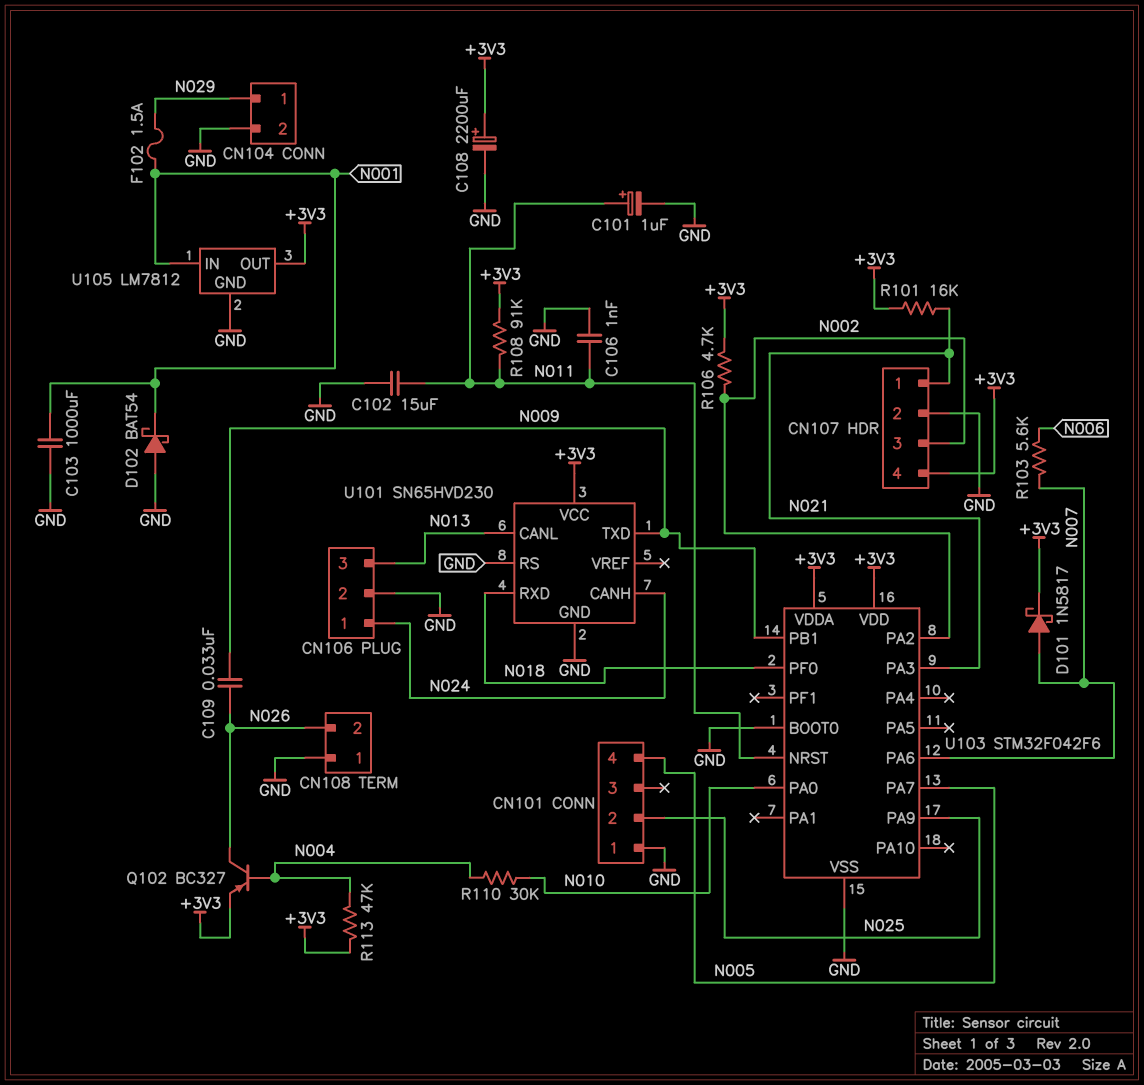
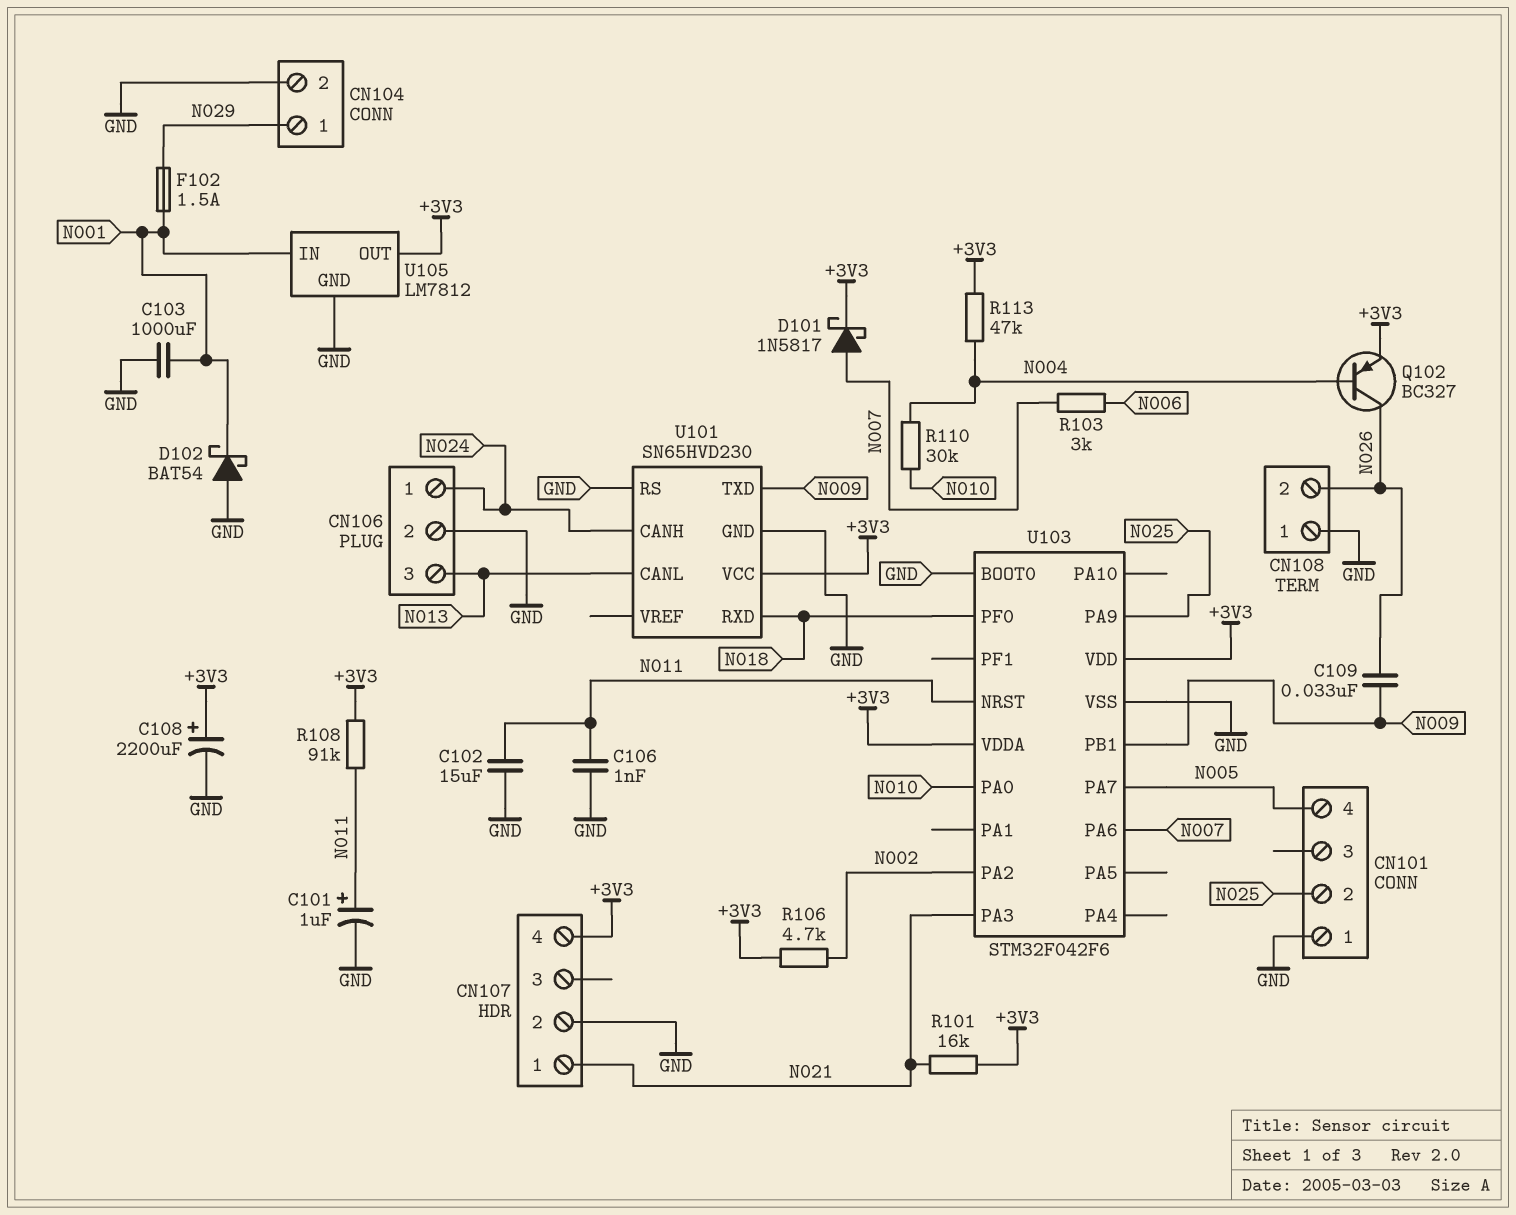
CN107 pin 3: N002 -> none
R103: 5.6k (N006, N007) -> 3k (N006, N007)

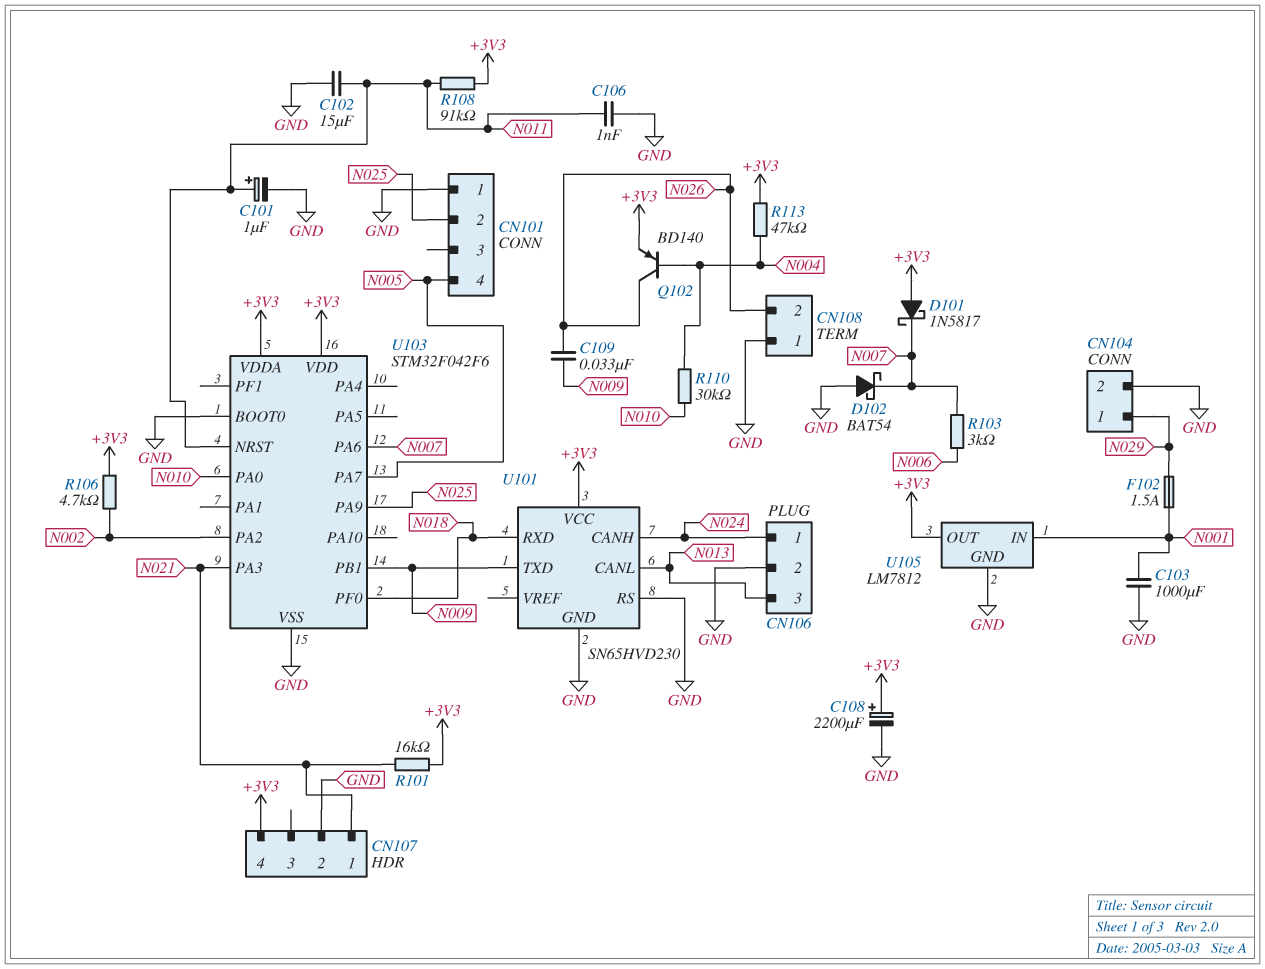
D101: schottky 1N5817 (A N007, K +3V3) -> schottky 1N5817 (A +3V3, K N007)
D102: schottky BAT54 (A GND, K N001) -> schottky BAT54 (A GND, K N007)
Q102: PNP BC327 (B N004, C N026, E +3V3) -> PNP BD140 (B N004, C N026, E +3V3)

